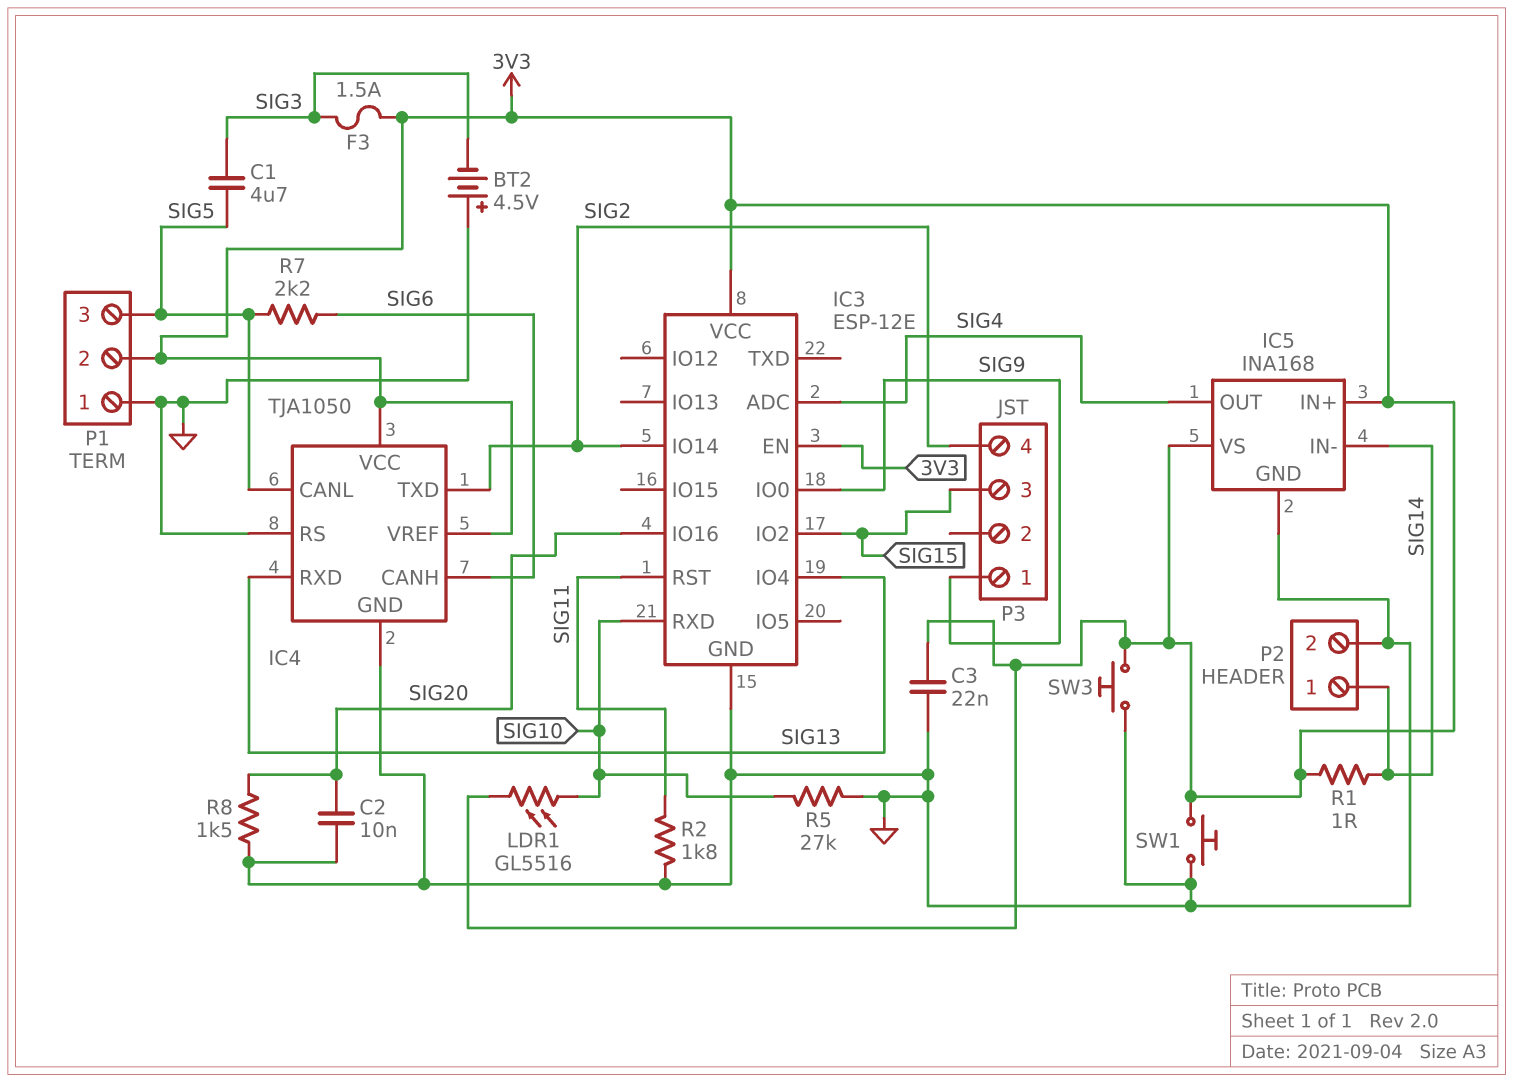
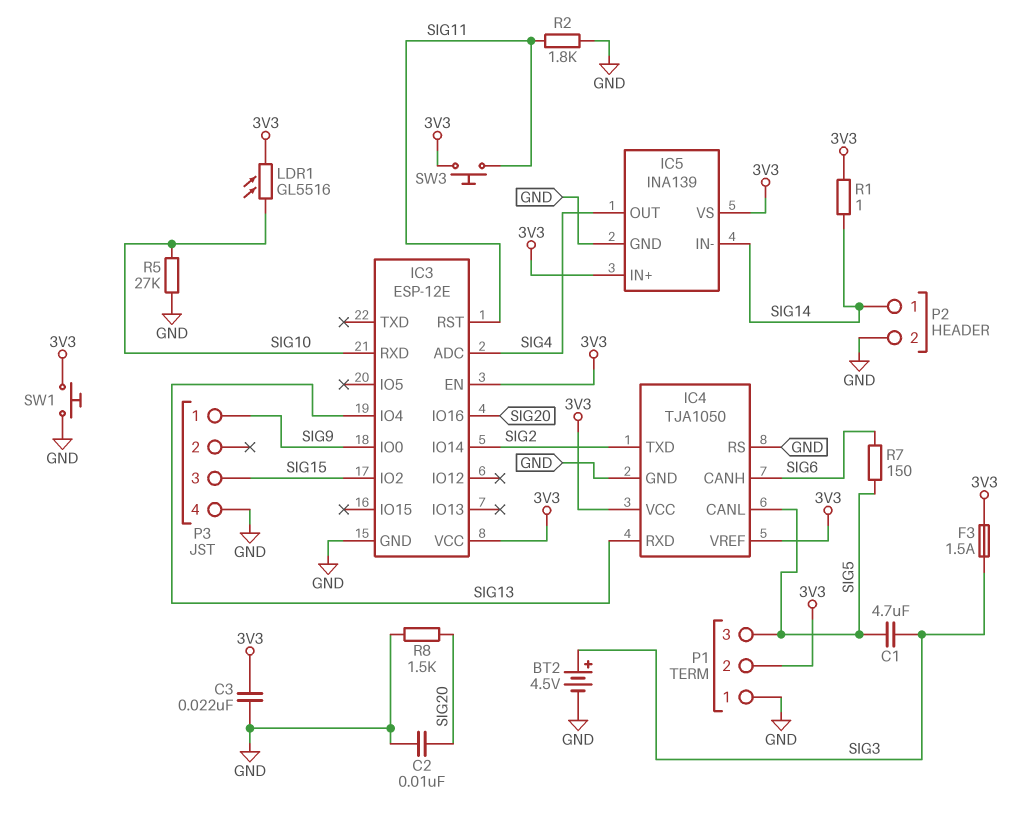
BT2: 4.5V (plus GND, minus SIG3) -> 4.5V (plus SIG3, minus GND)
IC5: INA168 -> INA139
P3 pin 4: SIG2 -> GND
R7: 2.2k (SIG5, SIG6) -> 150 (SIG5, SIG6)
SW3: button (3V3, GND) -> button (3V3, SIG11)

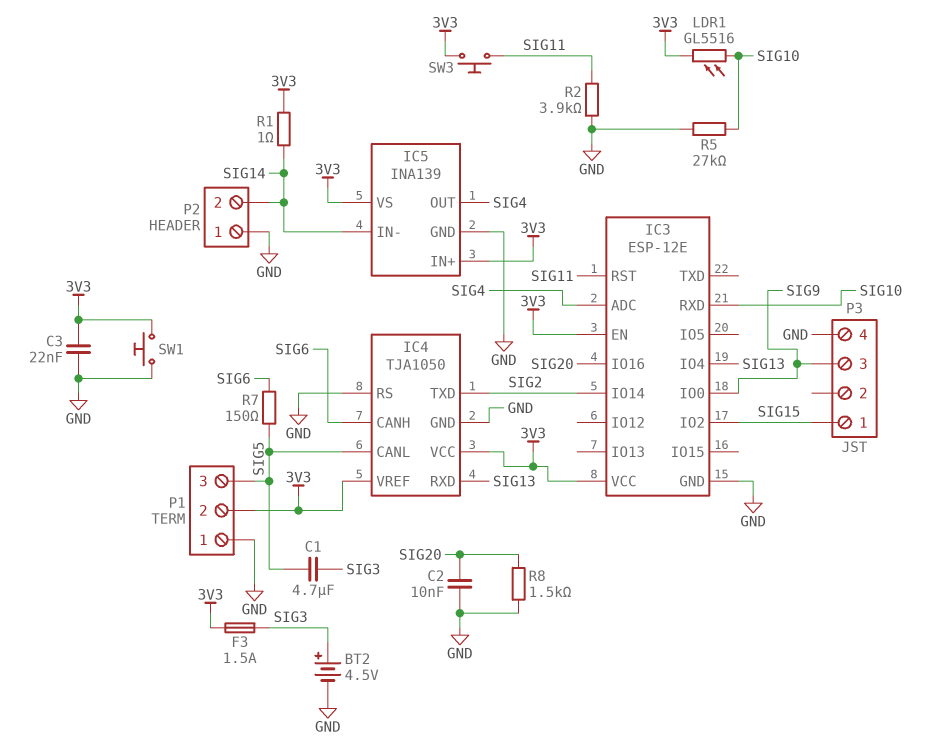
P2 pin 1: SIG14 -> GND
P2 pin 2: GND -> SIG14
P3 pin 1: SIG9 -> SIG15
P3 pin 3: SIG15 -> SIG9
R2: 1.8k (GND, SIG11) -> 3.9k (GND, SIG11)

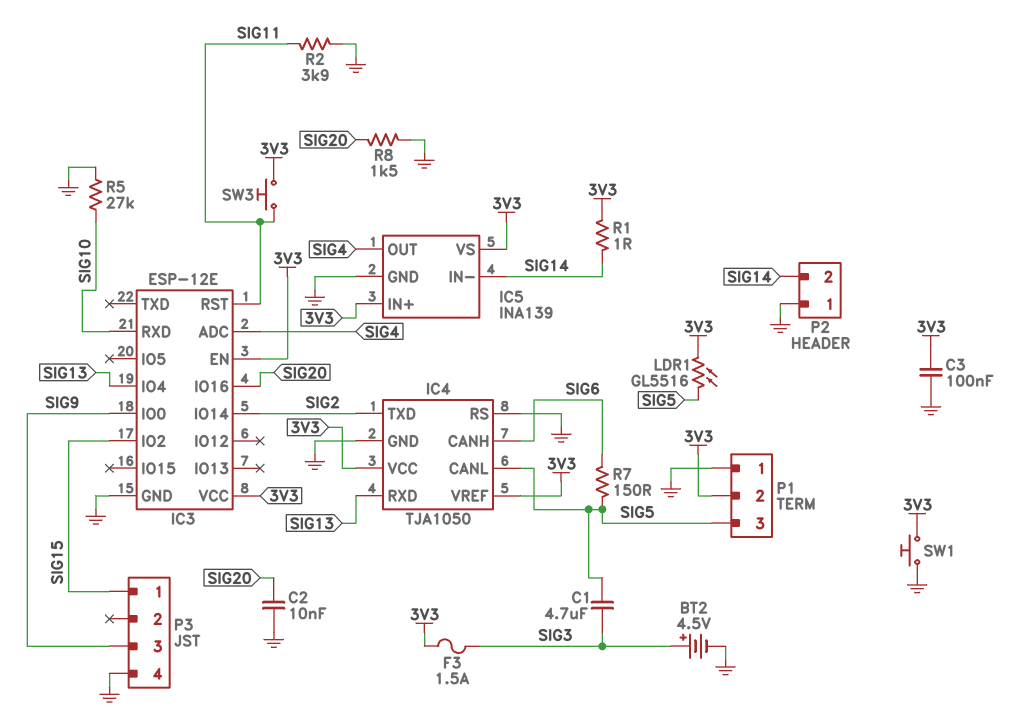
C3: 22nF (3V3, GND) -> 100nF (3V3, GND)
LDR1: GL5516 (3V3, SIG10) -> GL5516 (3V3, SIG5)

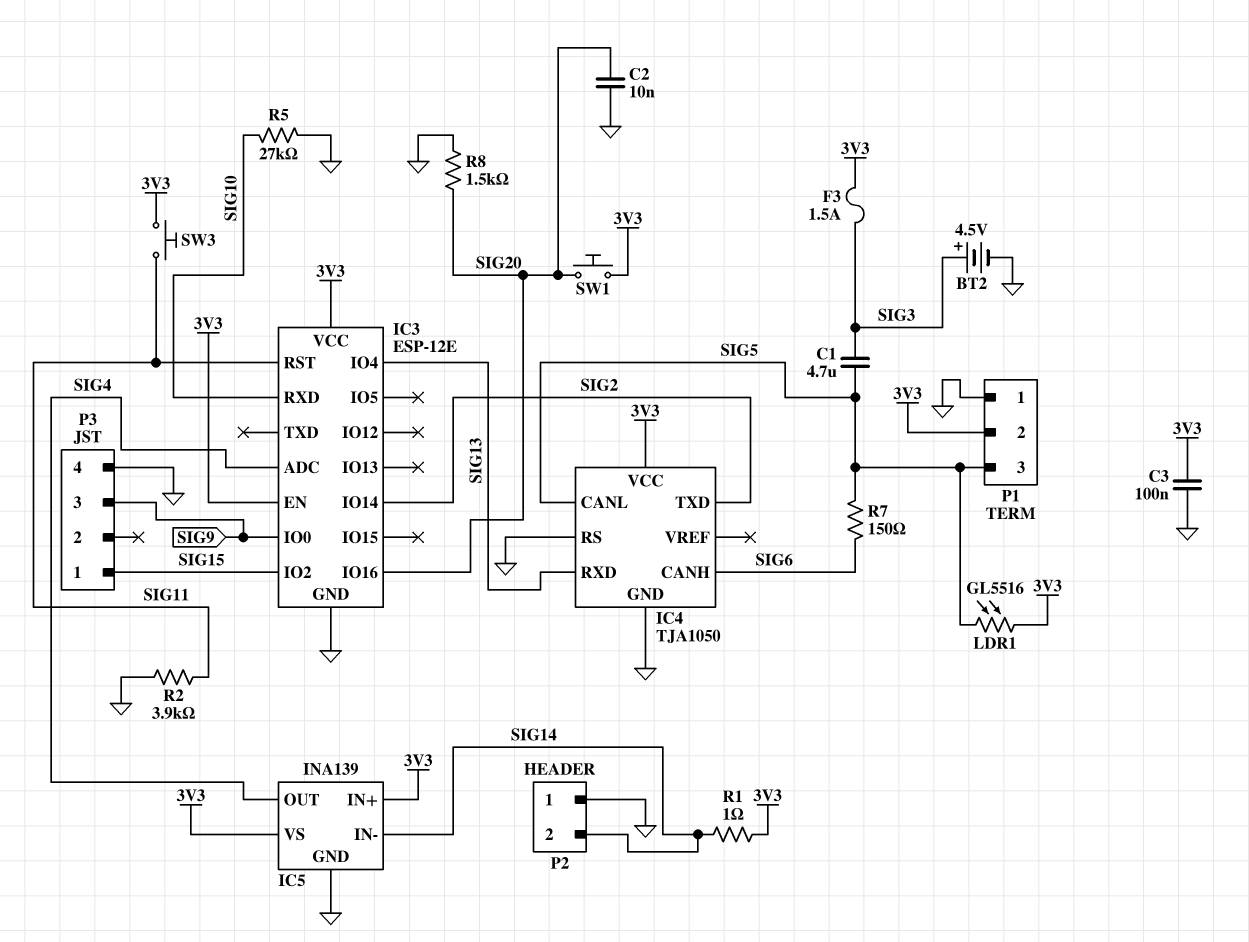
IC4 pin VREF: 3V3 -> none
SW1: button (3V3, GND) -> button (3V3, SIG20)

